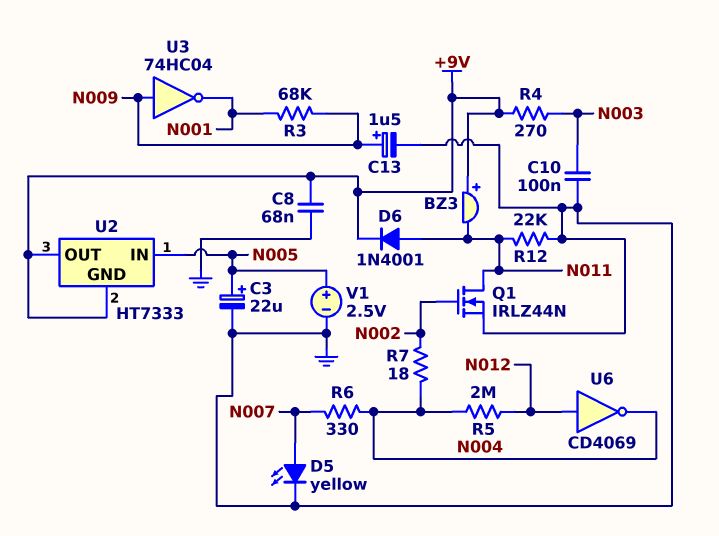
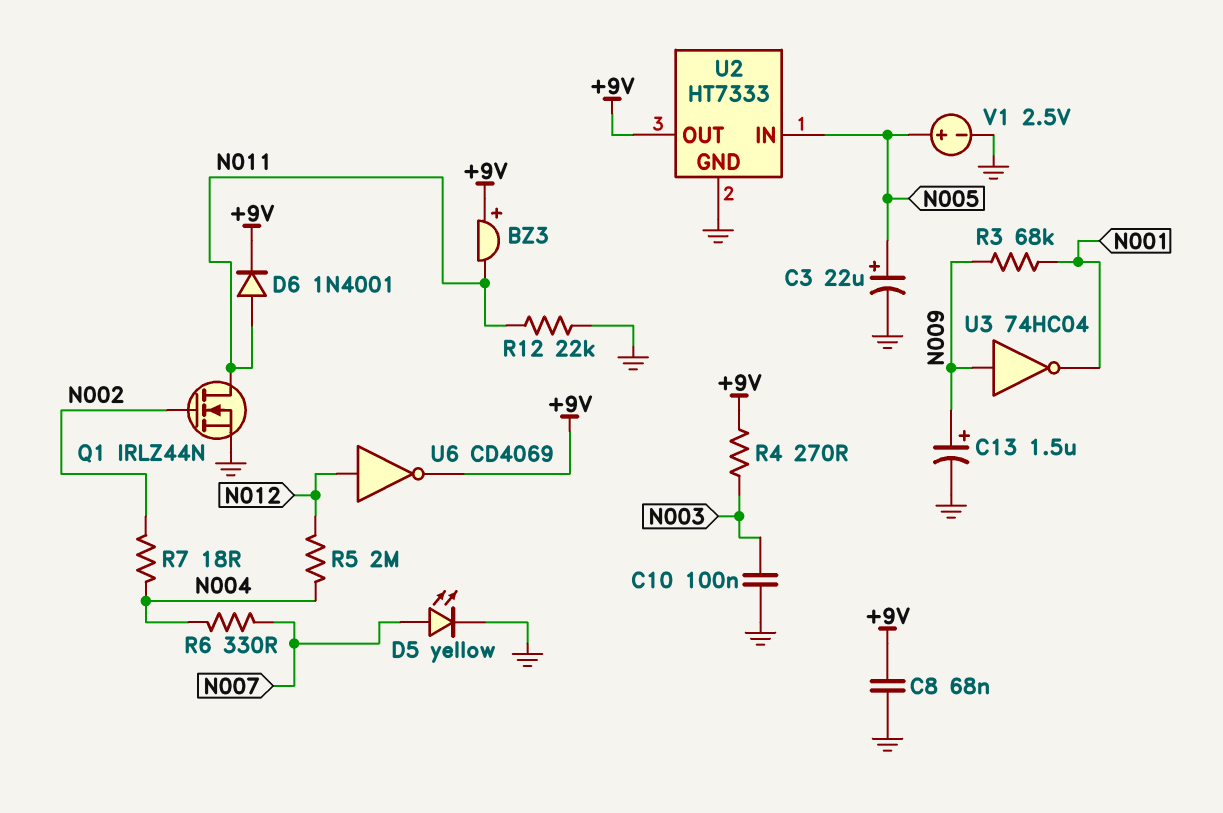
U2 pin GND: +9V -> GND
U6: NOT CD4069 (in N012, out N004) -> NOT CD4069 (in N012, out +9V)

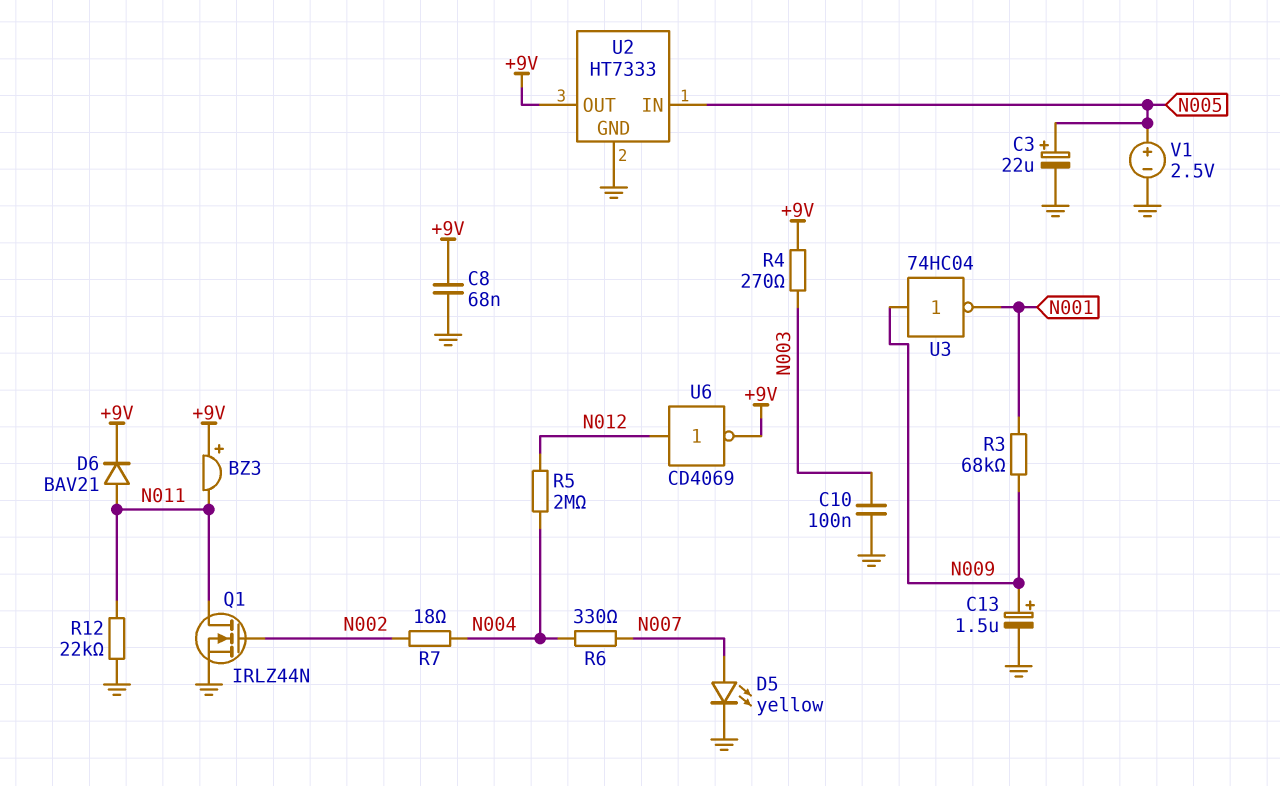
D6: diode 1N4001 (A N011, K +9V) -> diode BAV21 (A N011, K +9V)

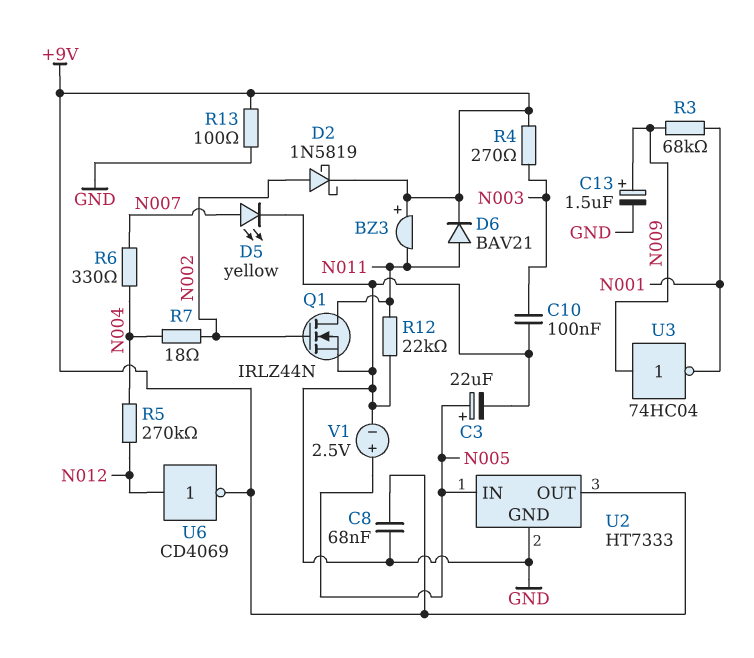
D2: none -> schottky 1N5819 (A N002, K +9V)
R5: 2M (N004, N012) -> 270k (N004, N012)
R13: none -> 100 (+9V, GND)

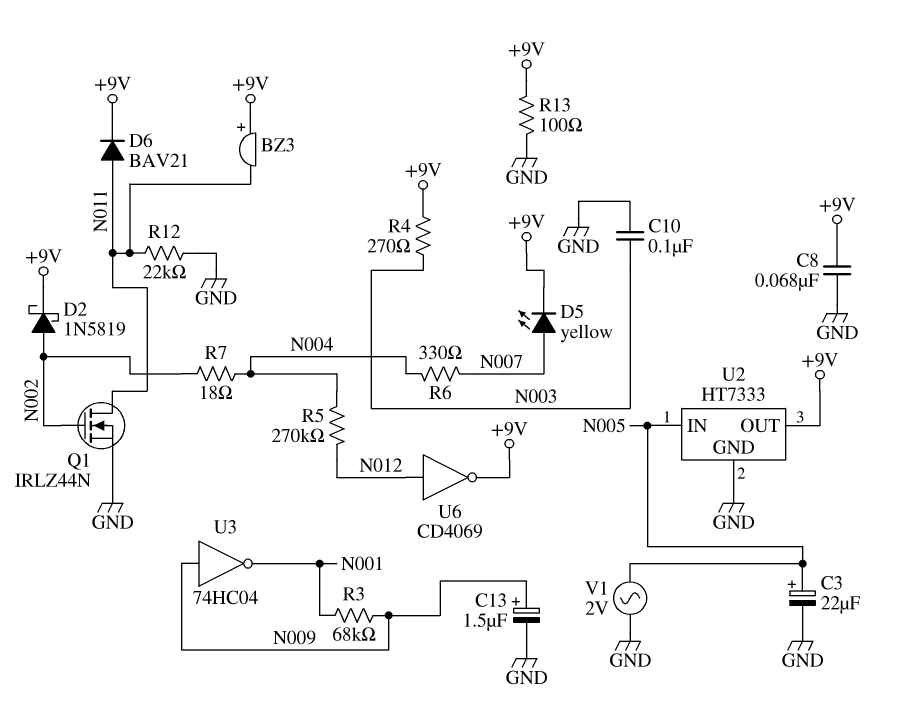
D5: LED yellow (A N007, K GND) -> LED yellow (A N007, K +9V)
V1: 2.5V (plus N005, minus GND) -> AC 2V (GND, N005)

